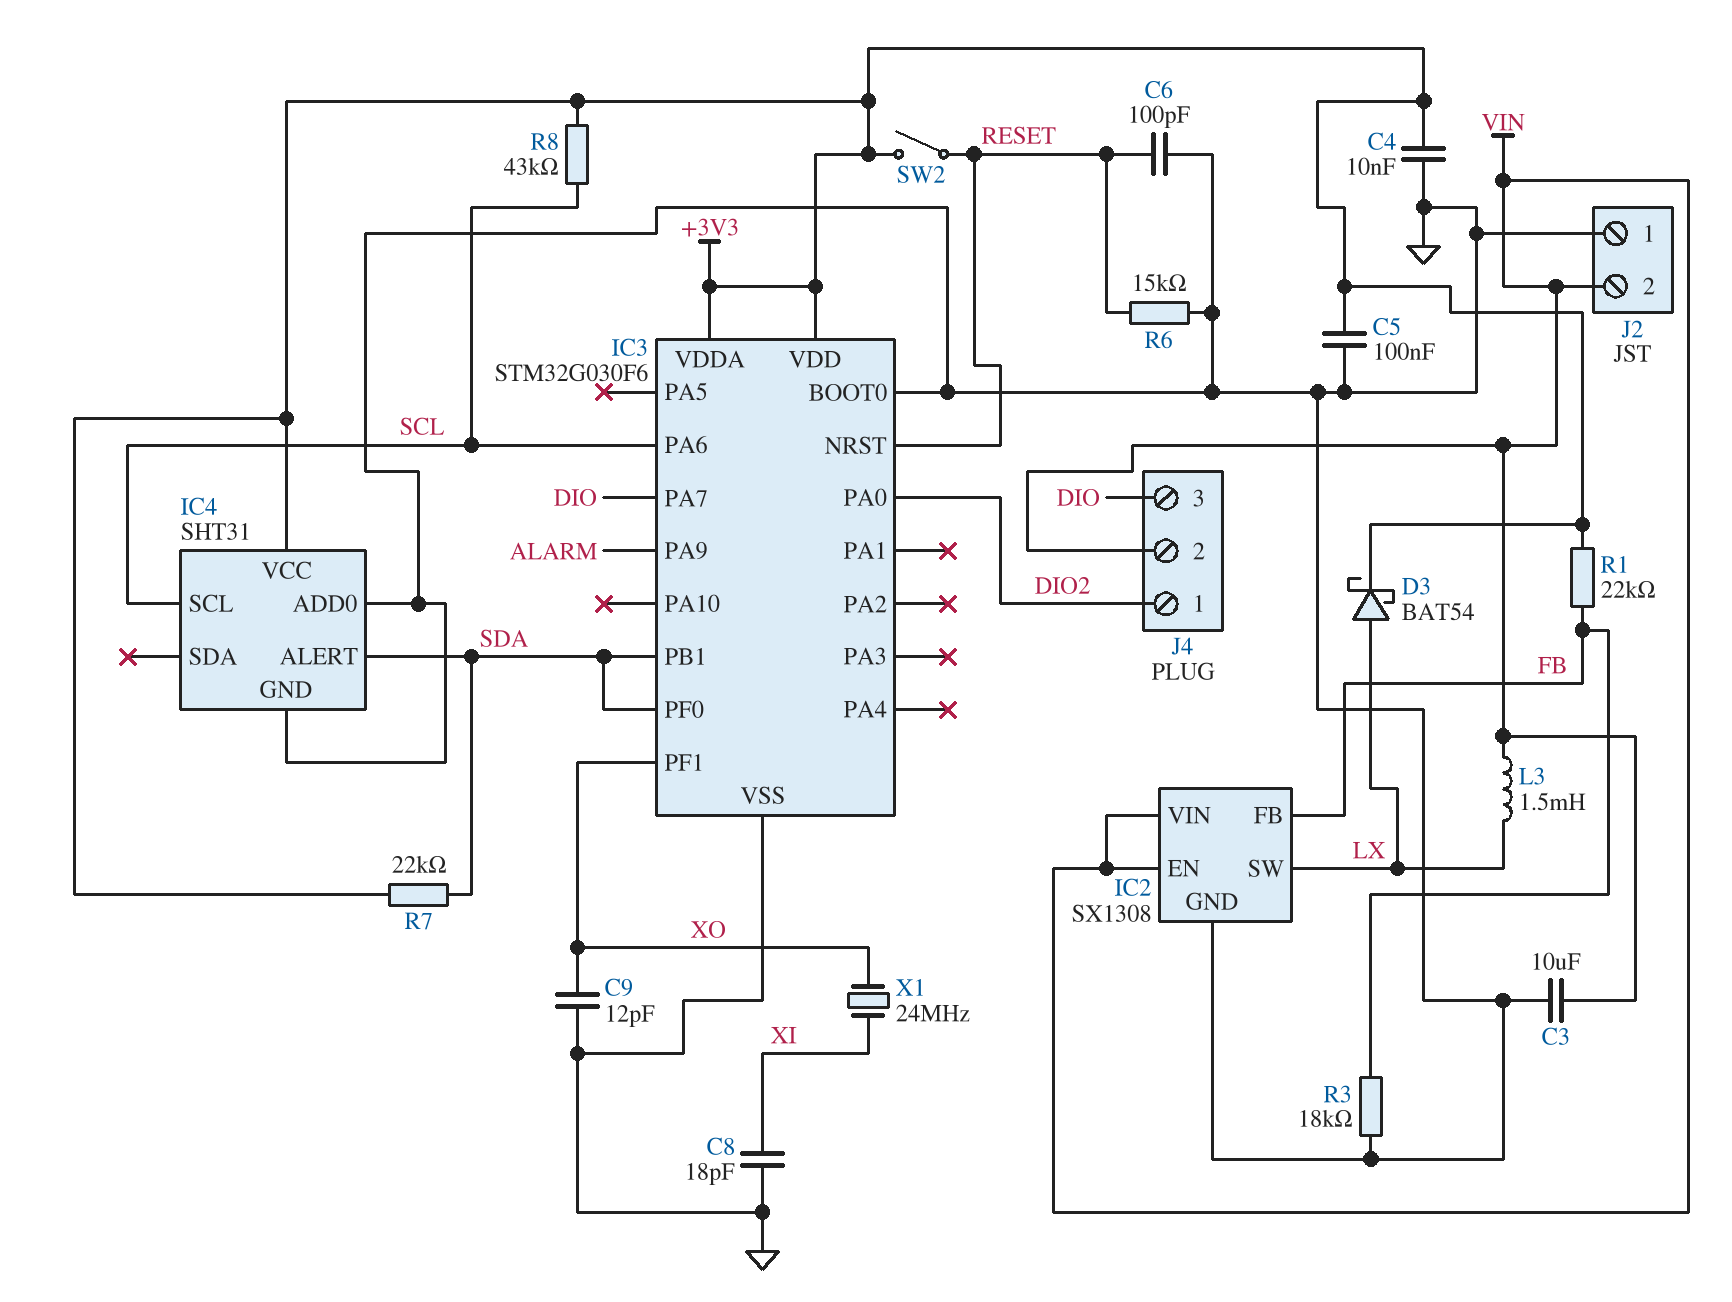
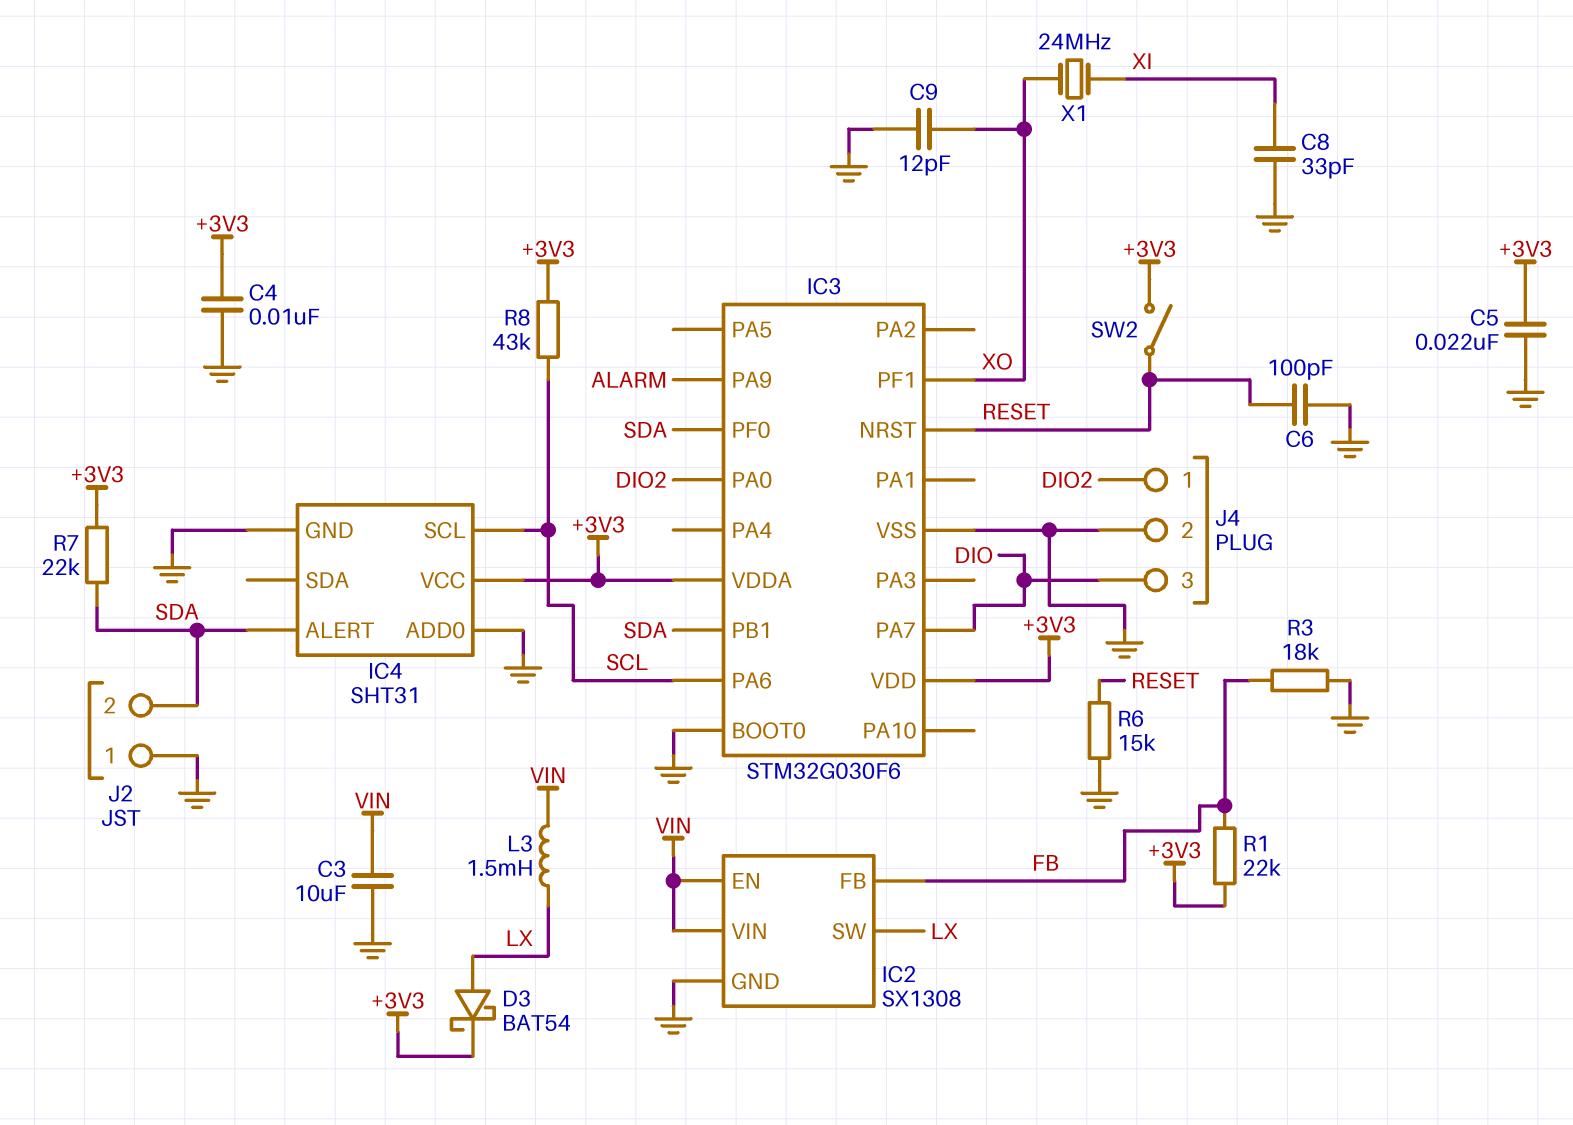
C5: 100nF (+3V3, GND) -> 22nF (+3V3, GND)
C8: 18pF (GND, XI) -> 33pF (GND, XI)
J2 pin 2: VIN -> SDA
J4 pin 2: VIN -> GND

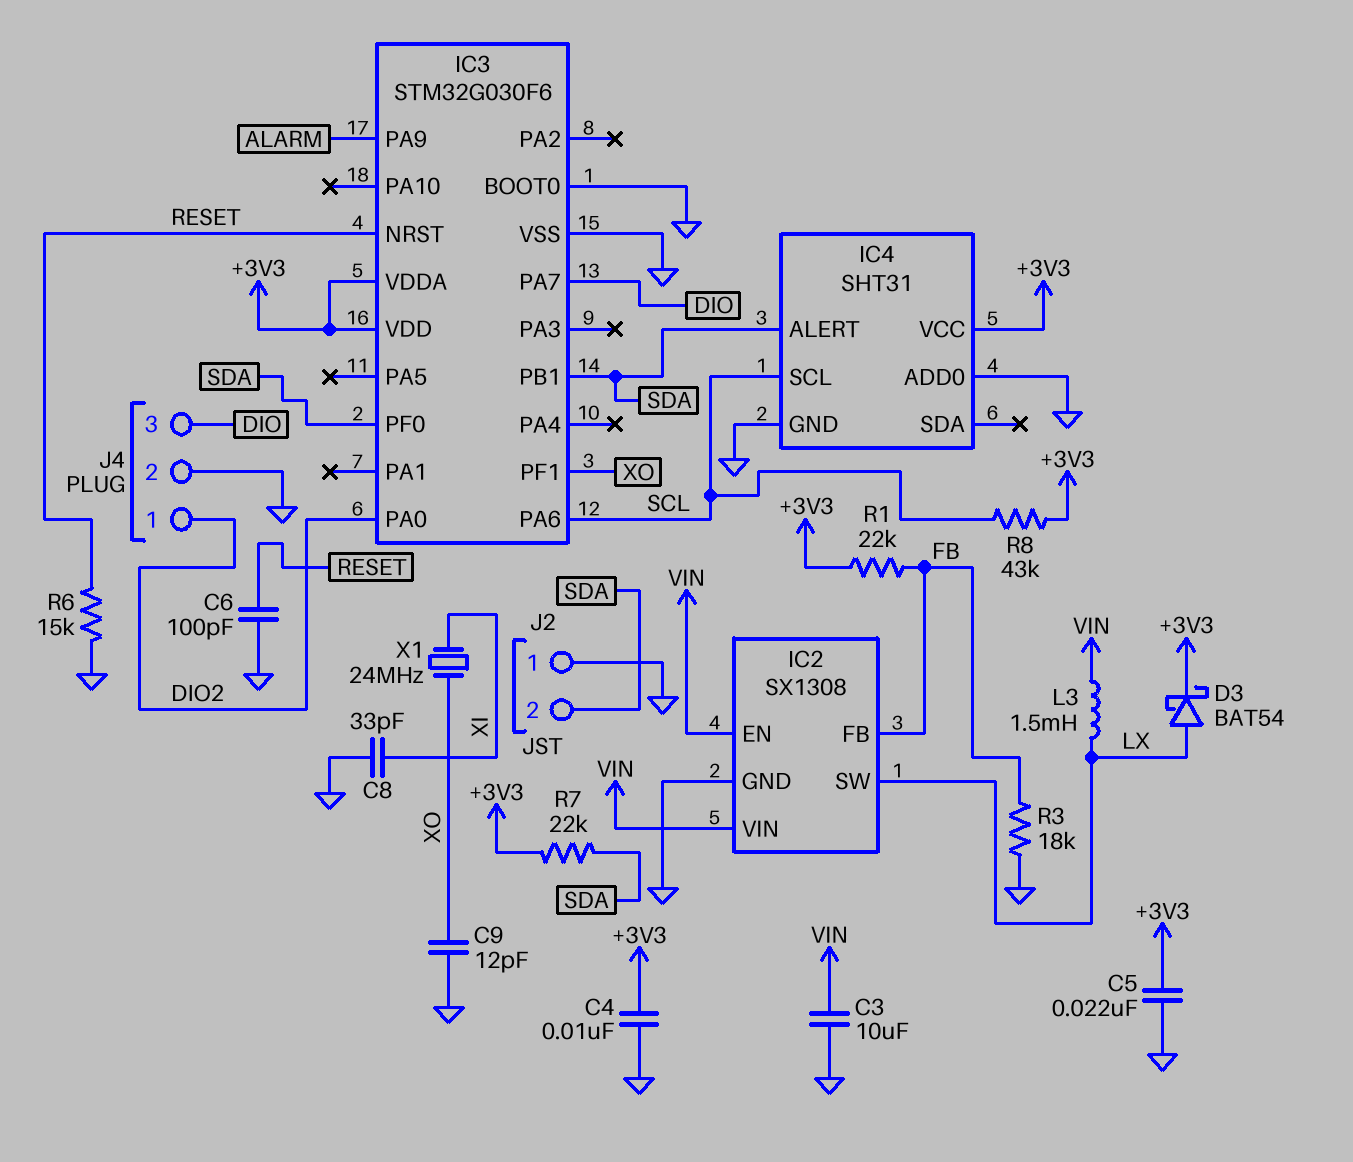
SW2: switch (+3V3, RESET) -> none

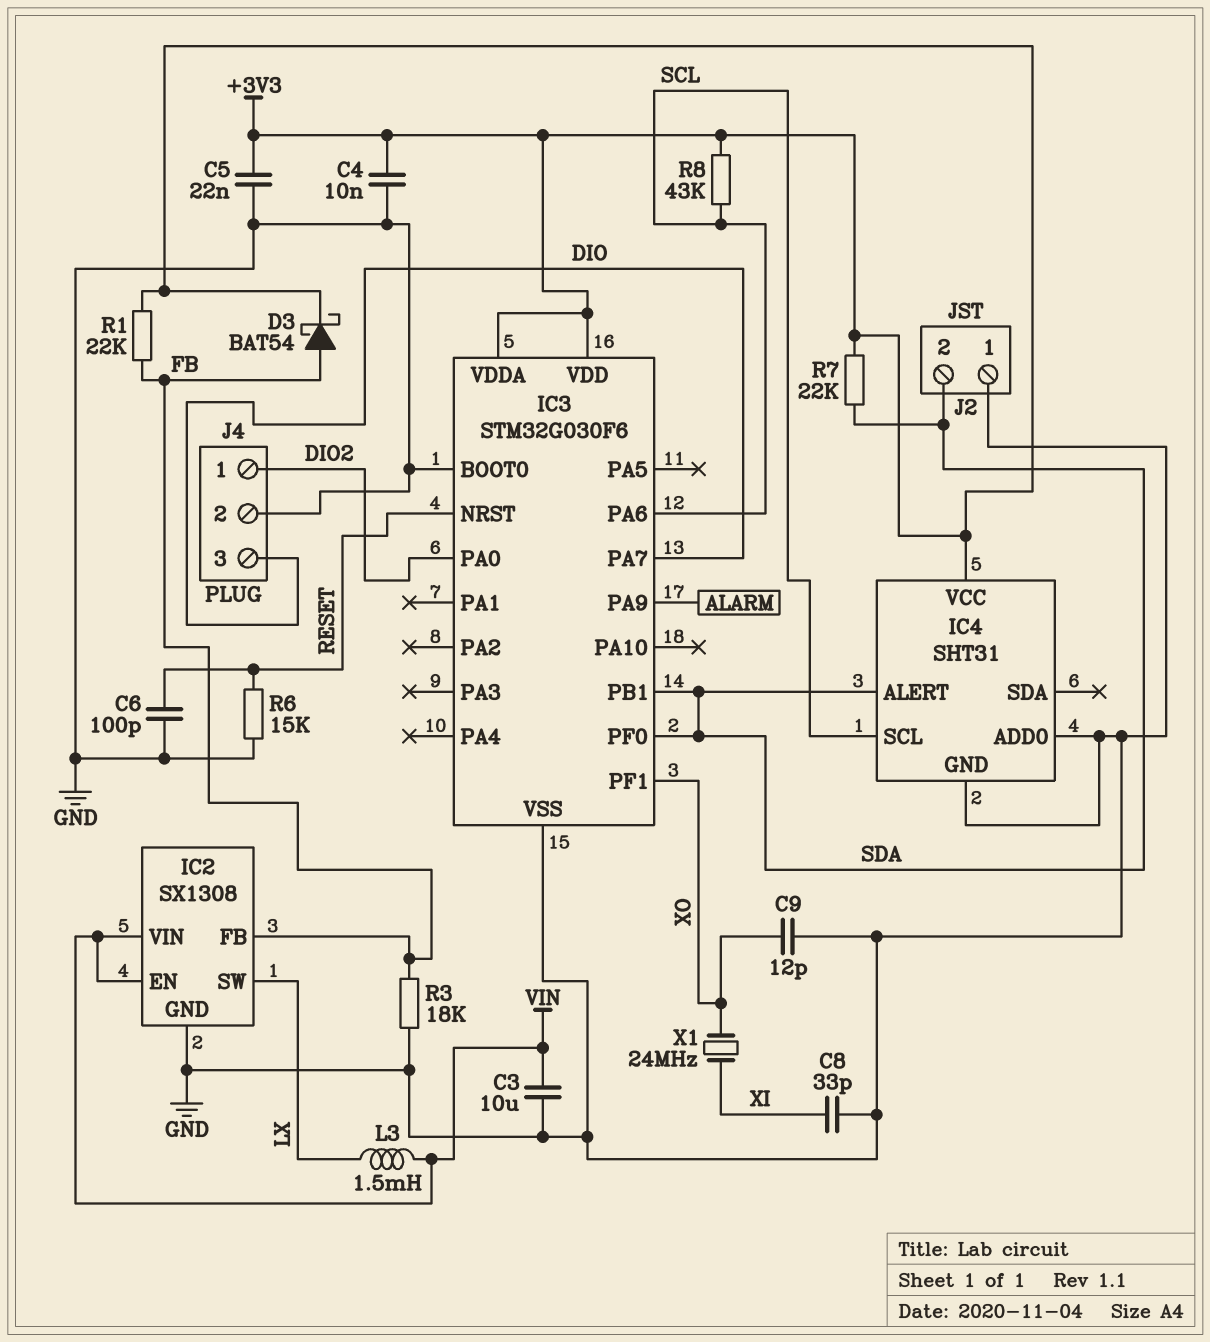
D3: schottky BAT54 (A LX, K +3V3) -> schottky BAT54 (A FB, K +3V3)

